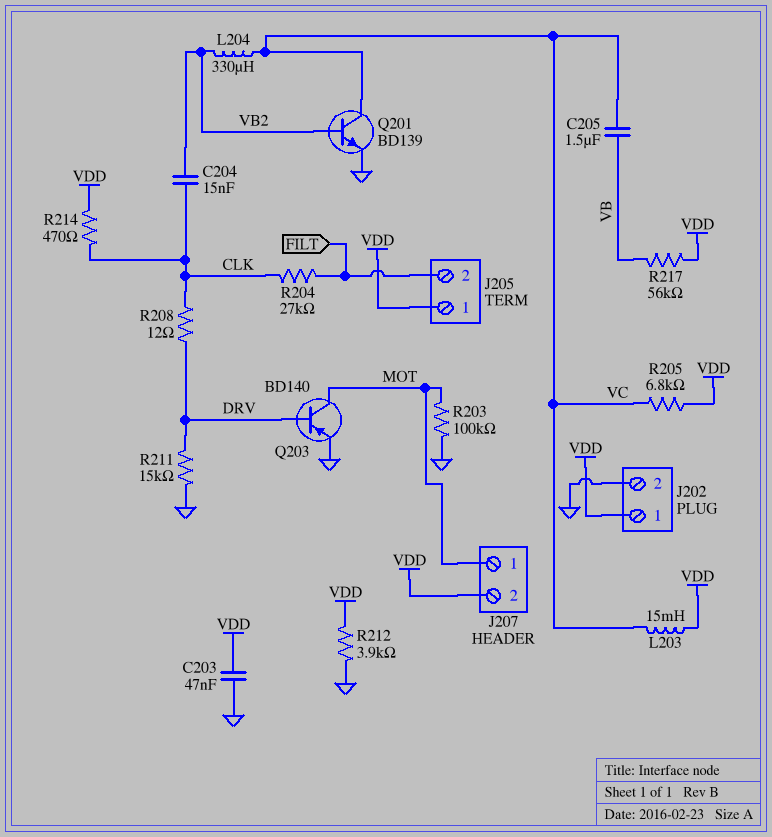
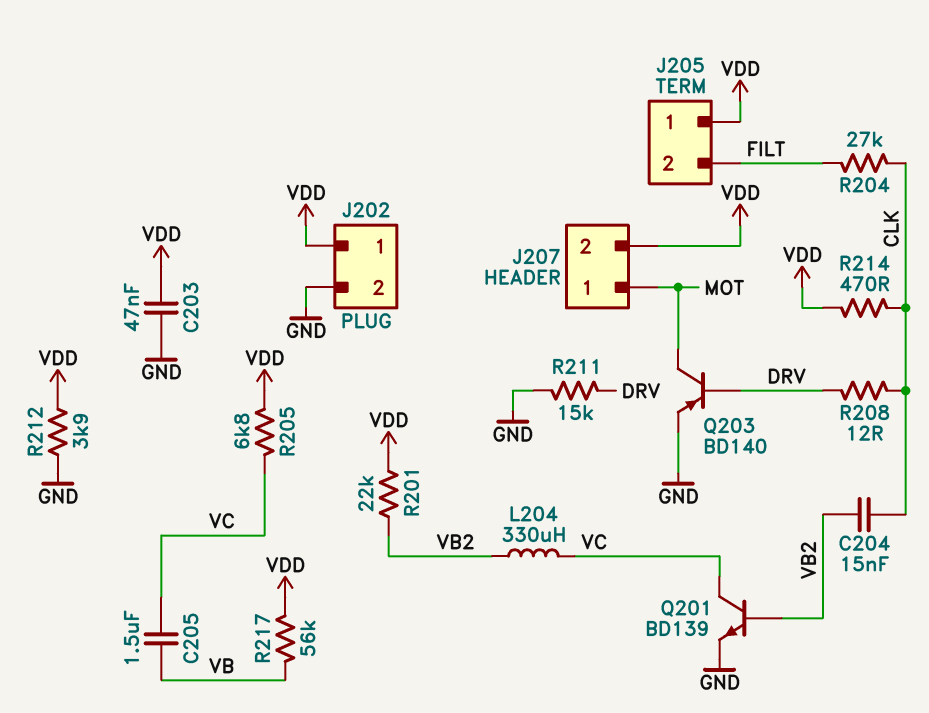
L203: 15mH (VC, VDD) -> none
R201: none -> 22k (VB2, VDD)
R203: 100k (GND, MOT) -> none

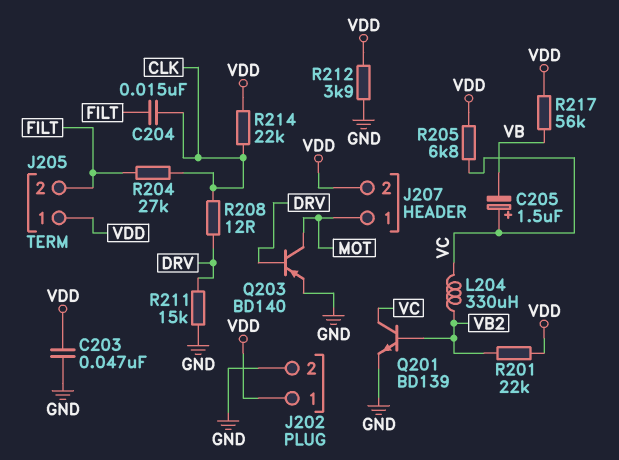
C204: 15nF (CLK, VB2) -> 15nF (CLK, FILT)
C205: 1.5uF (VB, VC) -> 1.5uF (plus VC, minus VB)
R214: 470 (CLK, VDD) -> 22k (CLK, VDD)

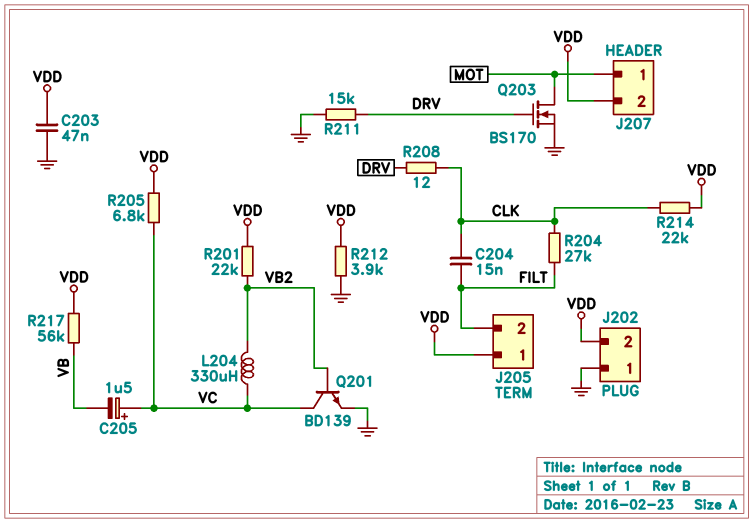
J202 pin 1: VDD -> GND
J202 pin 2: GND -> VDD
Q203: PNP BD140 (B DRV, C MOT, E GND) -> NMOS BS170 (G DRV, D MOT, S GND)

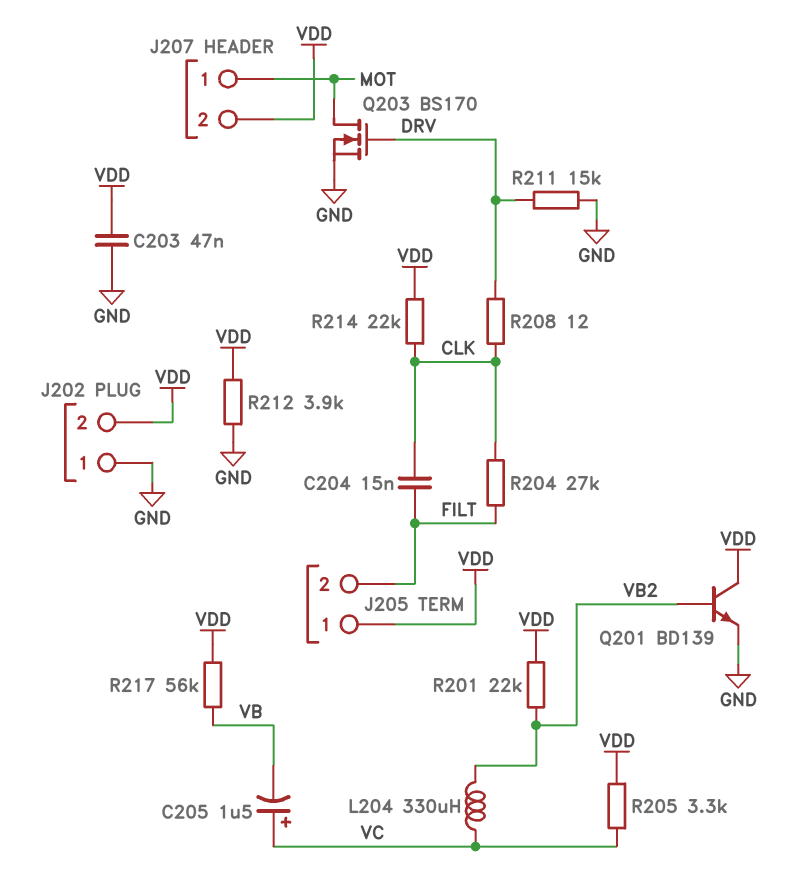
Q201: NPN BD139 (B VB2, C VC, E GND) -> NPN BD139 (B VB2, C VDD, E GND)
R205: 6.8k (VC, VDD) -> 3.3k (VC, VDD)

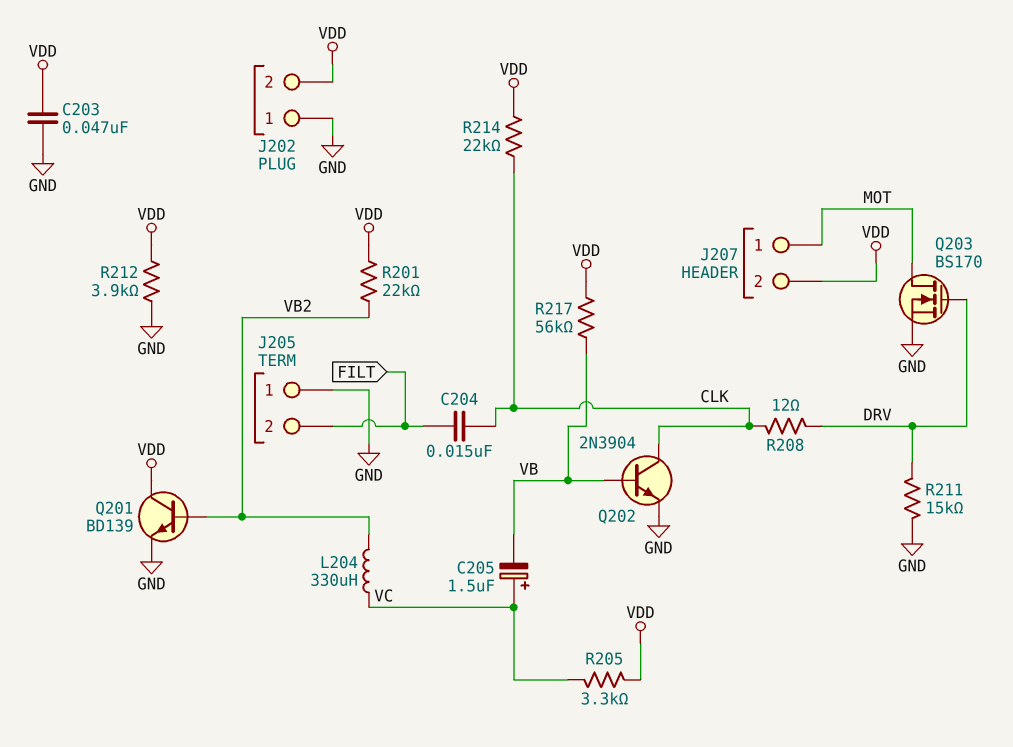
J205 pin 1: VDD -> GND
Q202: none -> NPN 2N3904 (B VB, C CLK, E GND)
R204: 27k (CLK, FILT) -> none

